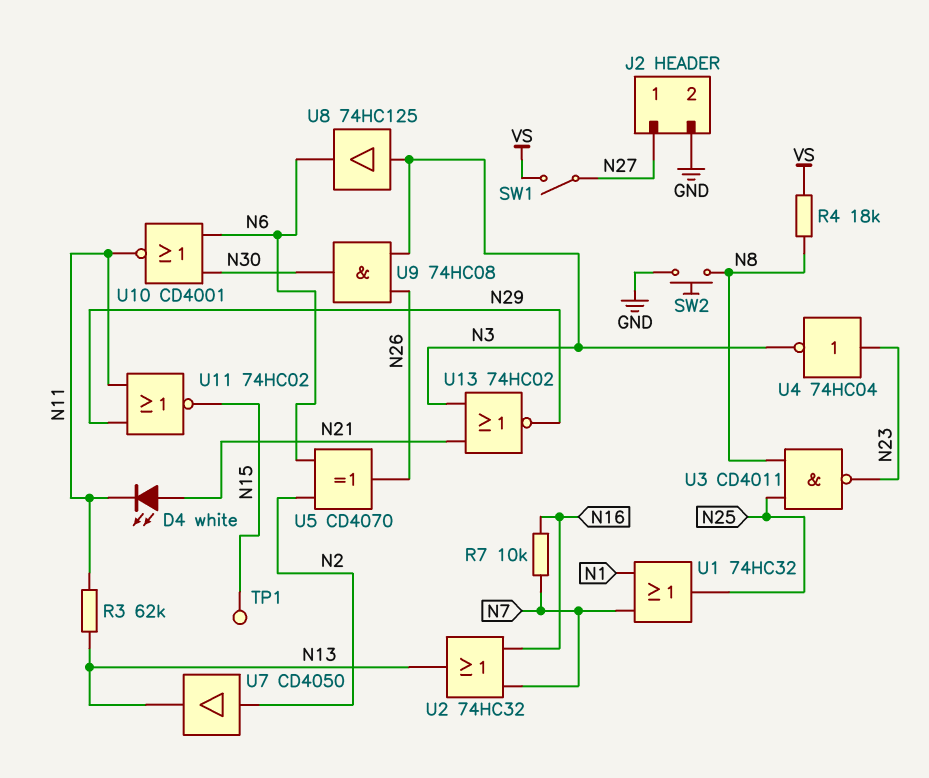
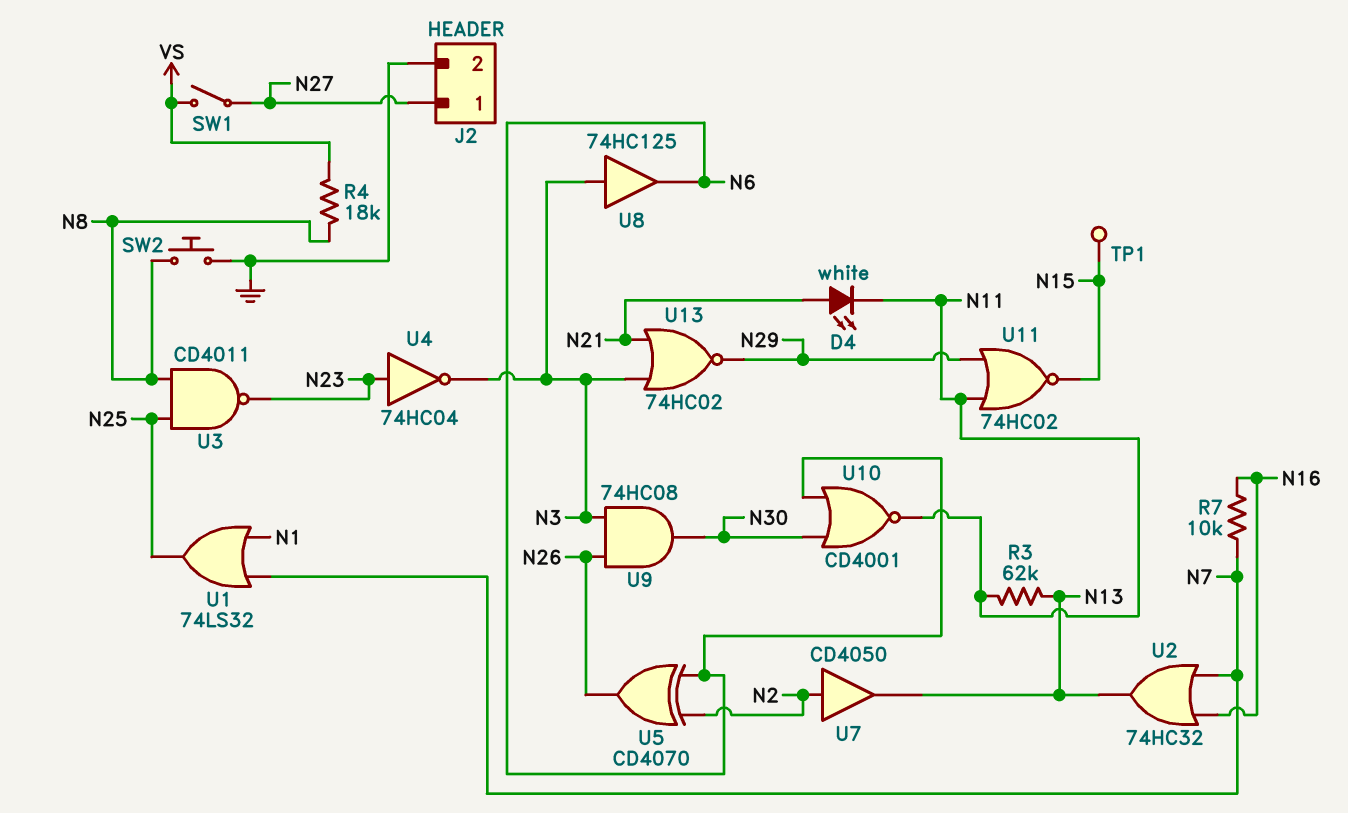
U1: OR 74HC32 (in N1, in N7, out N25) -> OR 74LS32 (in N1, in N7, out N25)

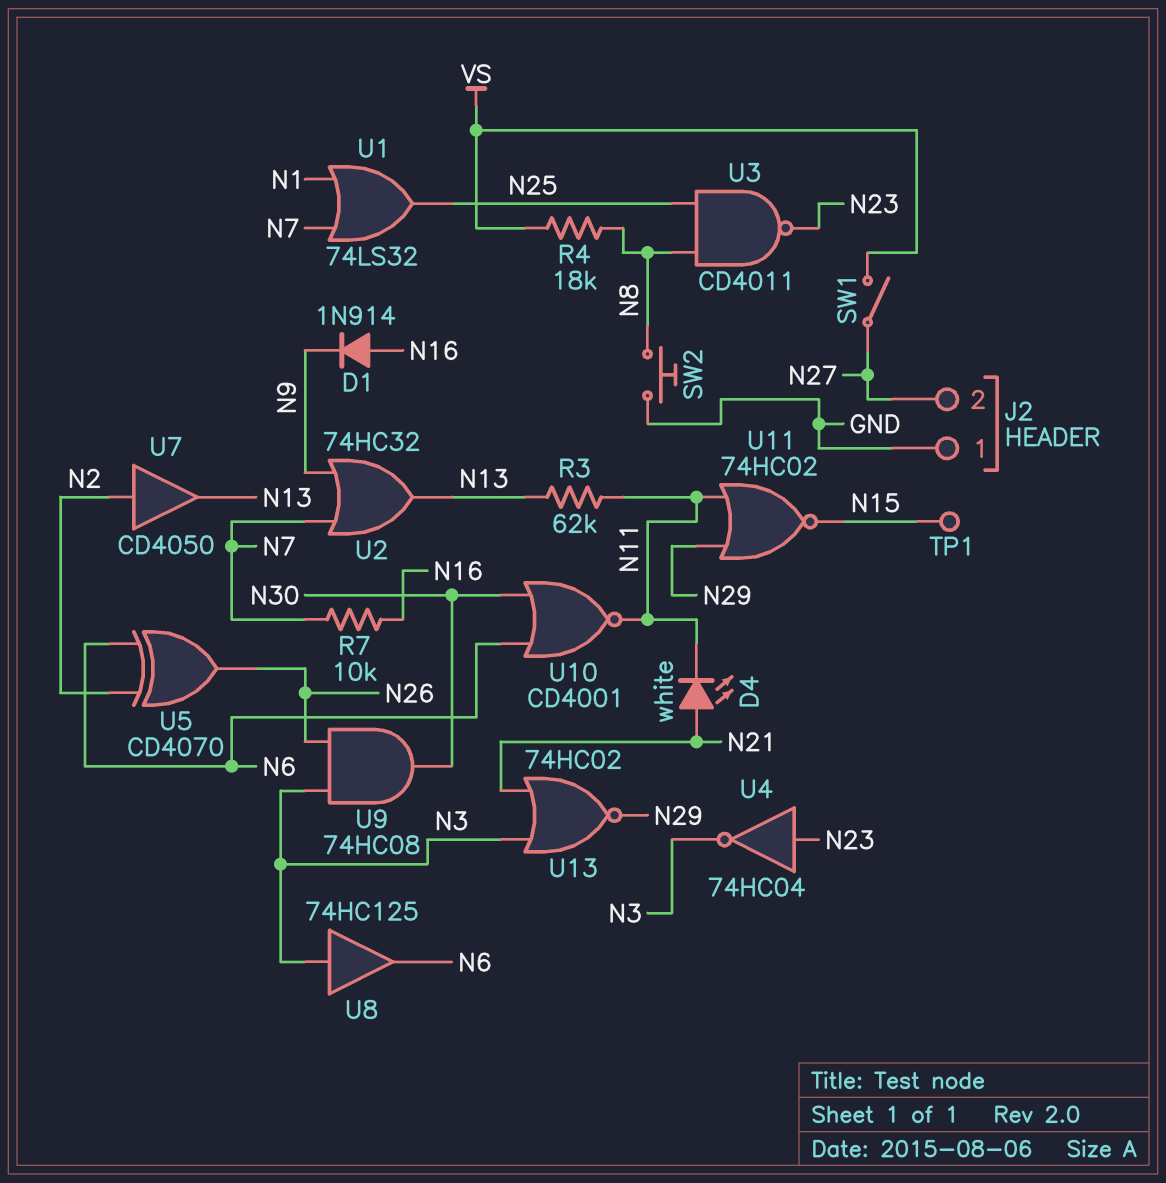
D1: none -> diode 1N914 (A N16, K N9)
J2 pin 1: N27 -> GND
J2 pin 2: GND -> N27
U2: OR 74HC32 (in N7, in N16, out N13) -> OR 74HC32 (in N7, in N9, out N13)

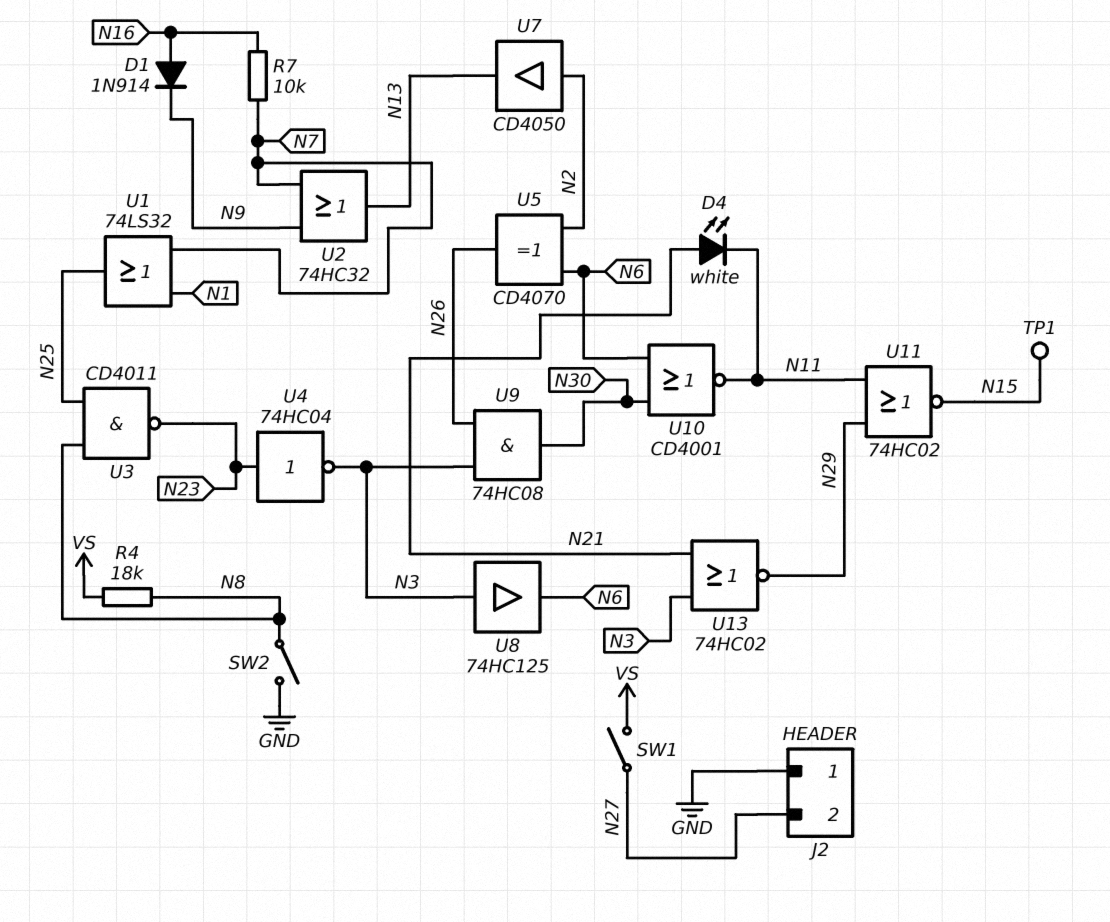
R3: 62k (N11, N13) -> none
SW2: button (GND, N8) -> switch (GND, N8)

